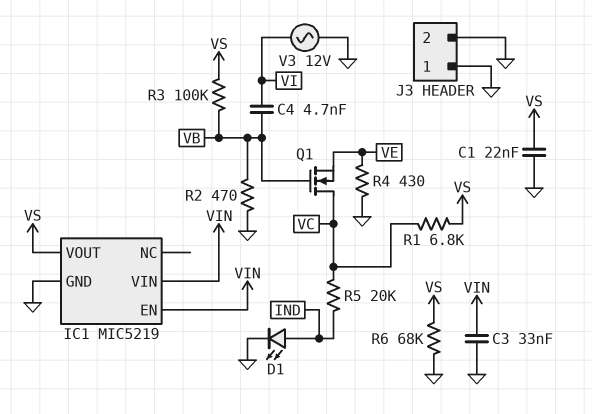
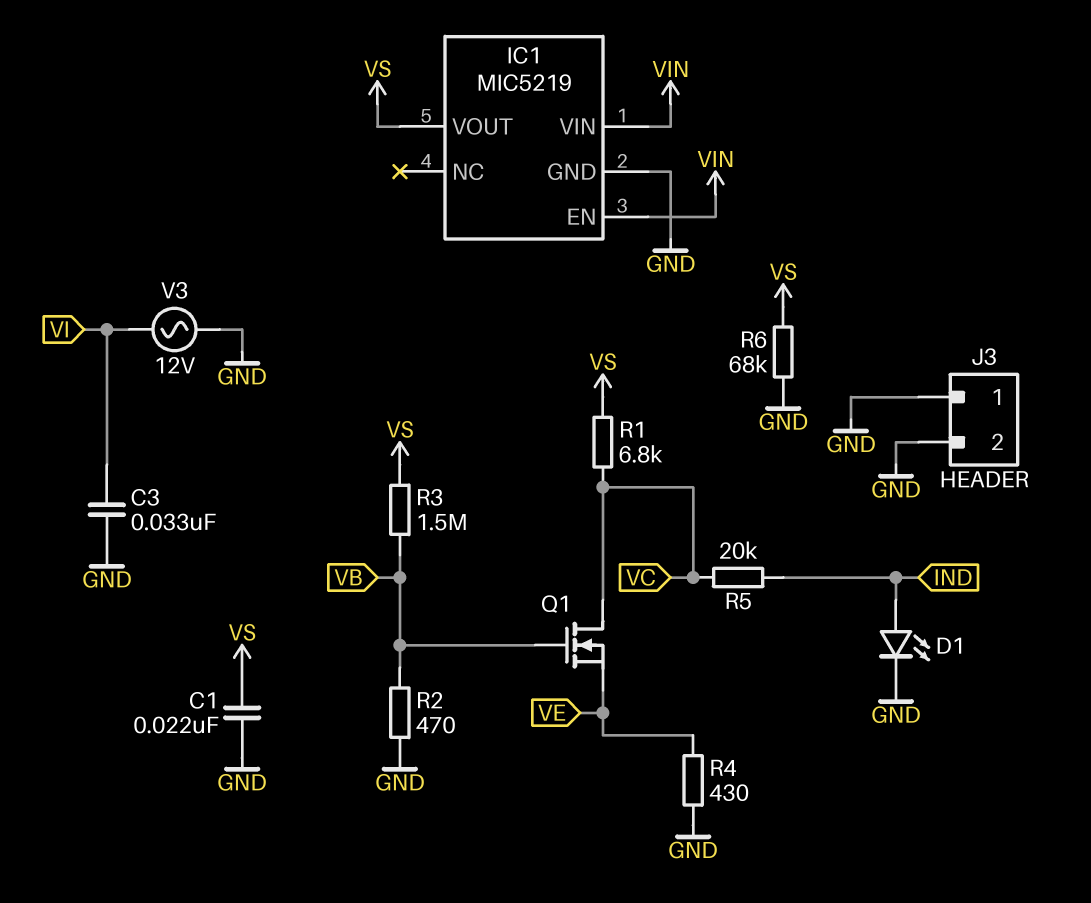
C3: 33nF (GND, VIN) -> 33nF (GND, VI)
C4: 4.7nF (VB, VI) -> none
R3: 100k (VB, VS) -> 1.5M (VB, VS)

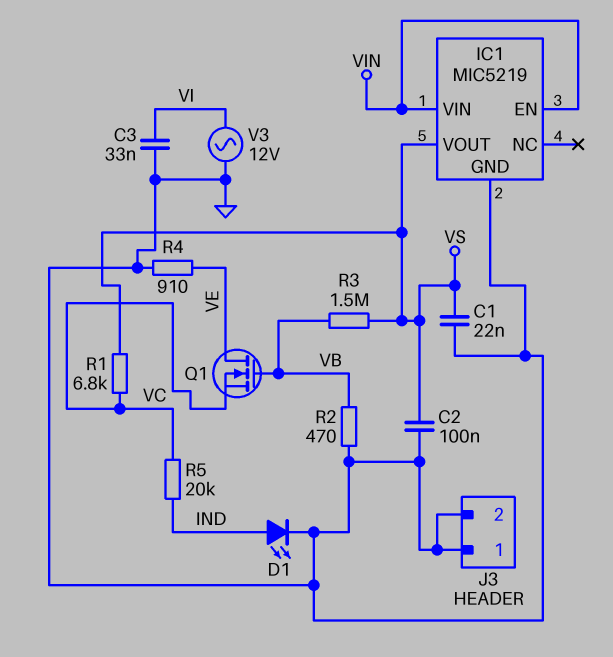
C2: none -> 100nF (GND, VS)
Q1: NMOS (G VB, D VC, S VE) -> NMOS (G VB, D VE, S VC)
R4: 430 (GND, VE) -> 910 (GND, VE)
R6: 68k (GND, VS) -> none

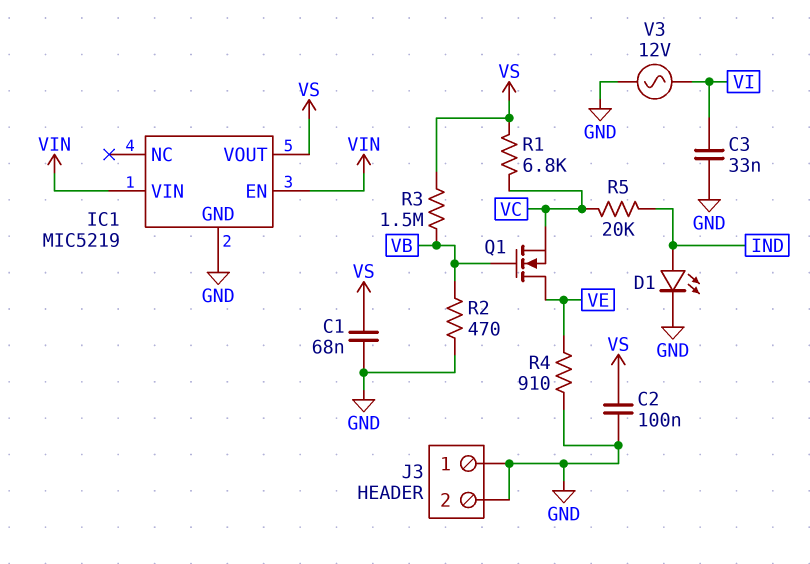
C1: 22nF (GND, VS) -> 68nF (GND, VS)

